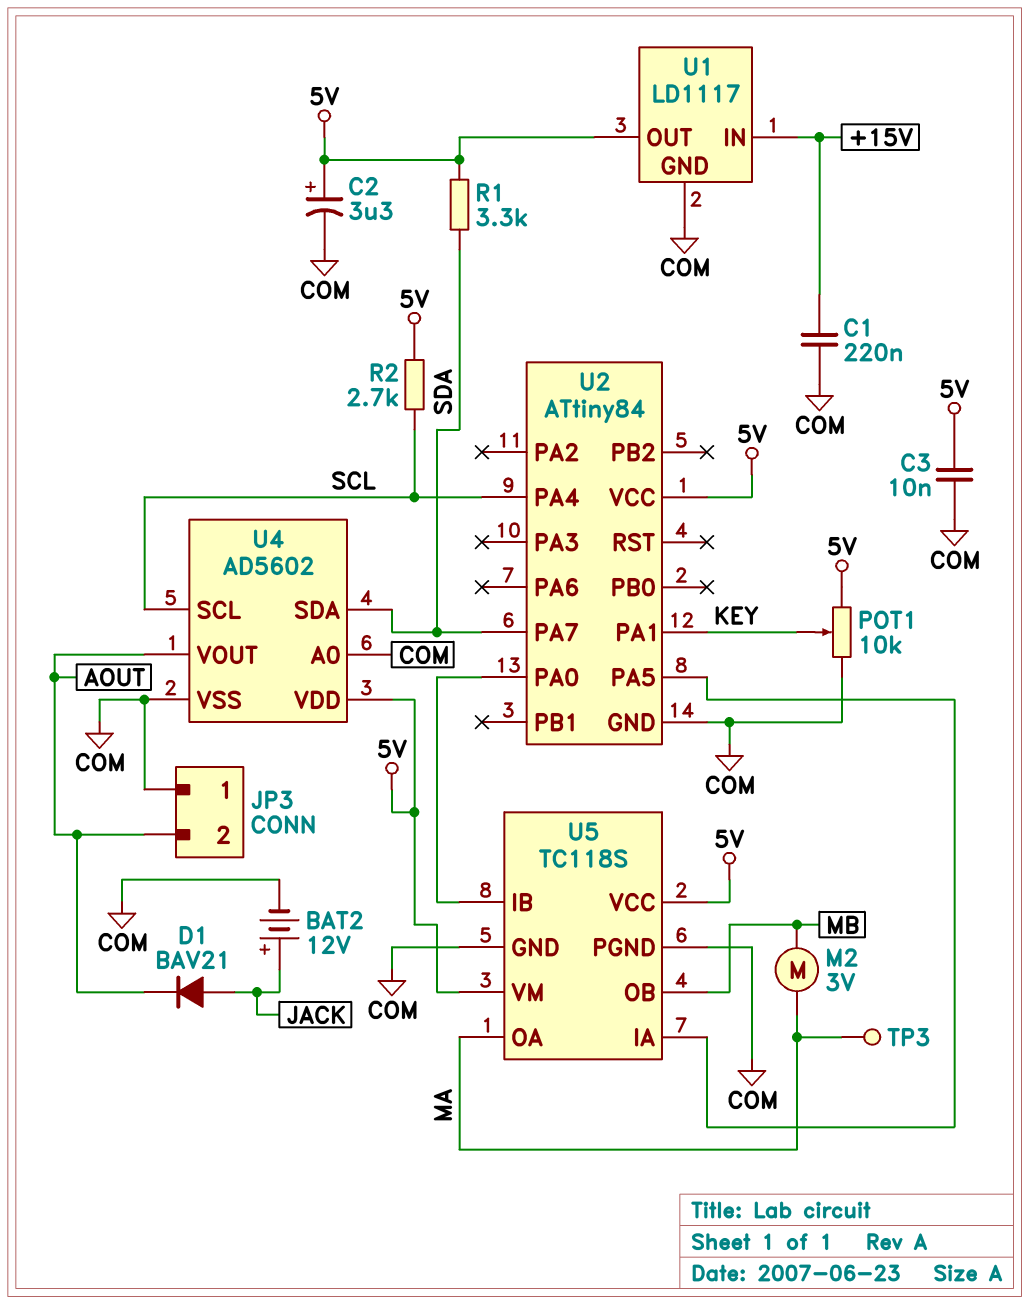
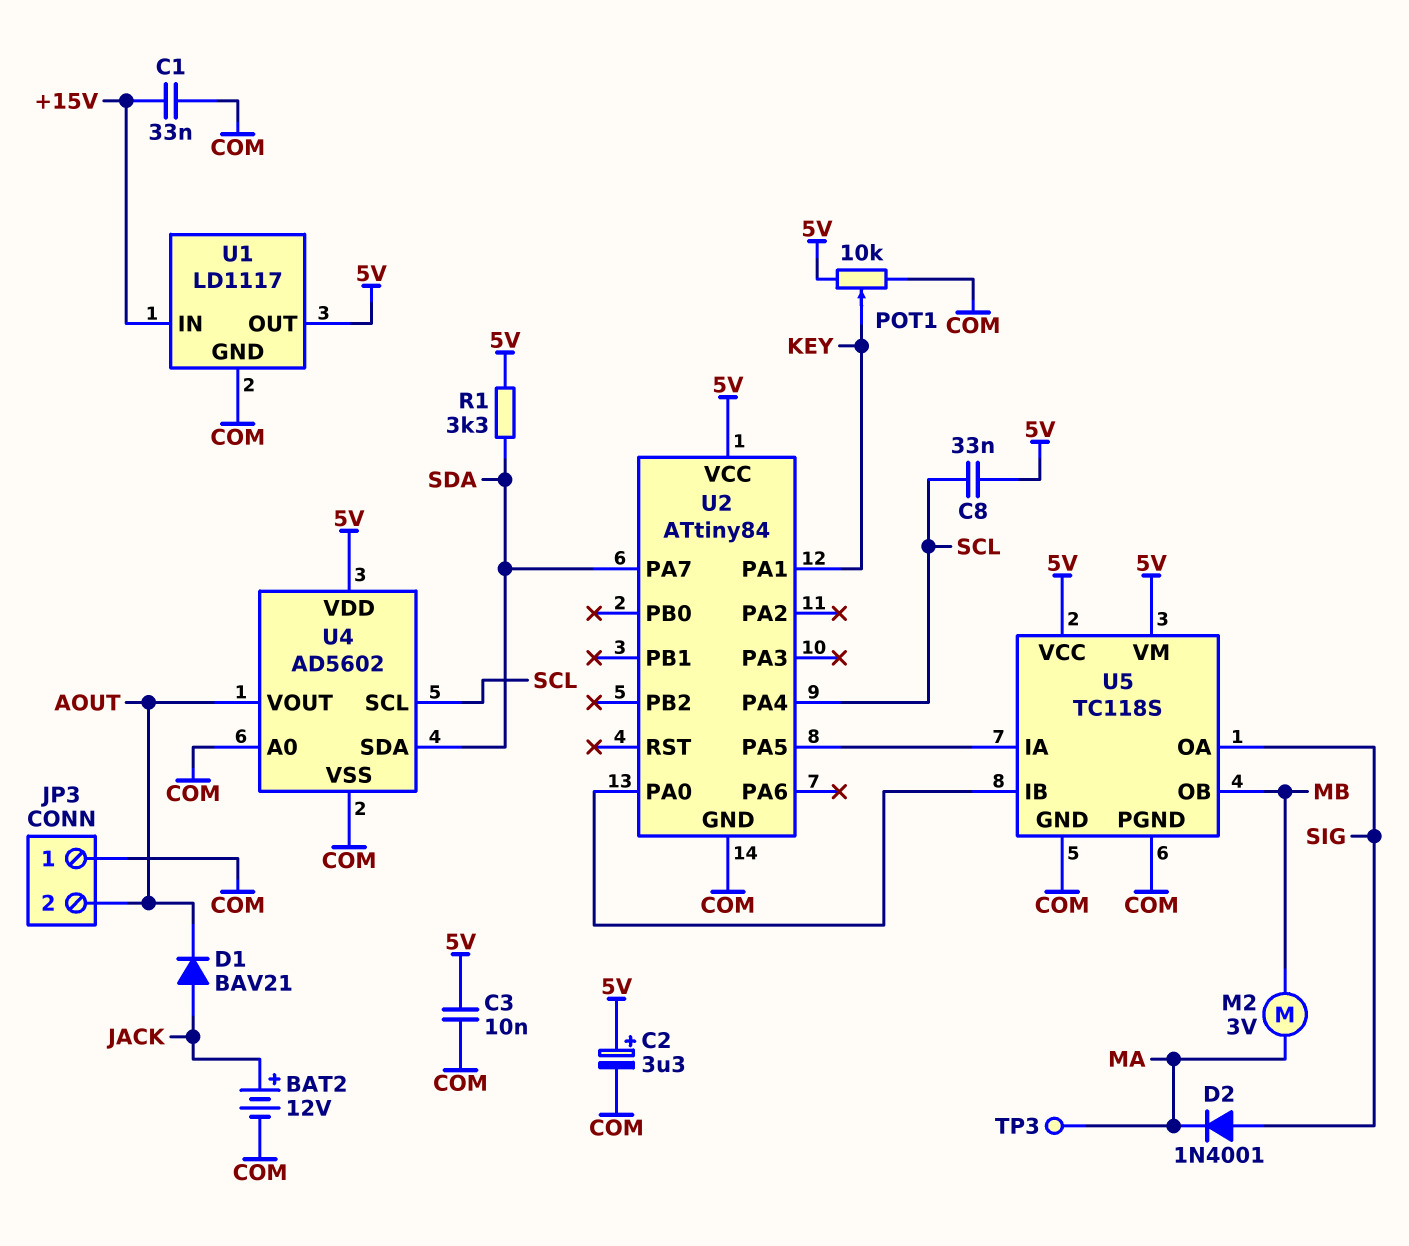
C1: 220nF (+15V, COM) -> 33nF (+15V, COM)
C8: none -> 33nF (5V, SCL)
D2: none -> diode 1N4001 (A SIG, K MA)
R2: 2.7k (5V, SCL) -> none
U5 pin OA: MA -> SIG

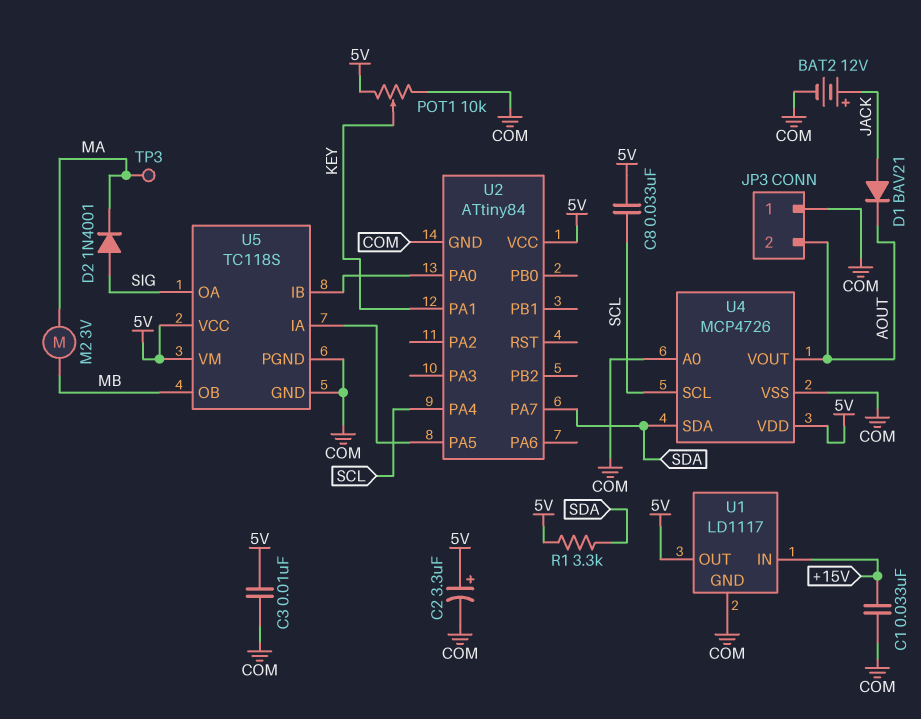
U4: AD5602 -> MCP4726

